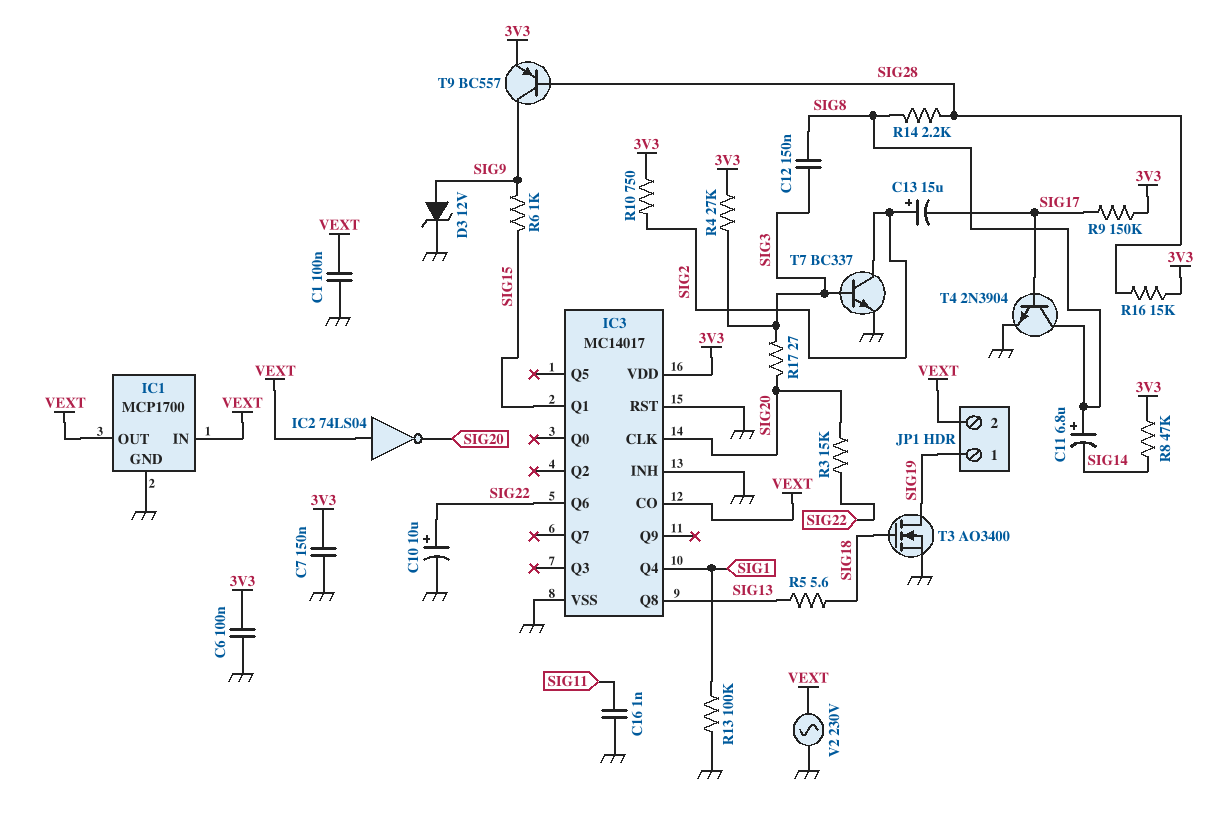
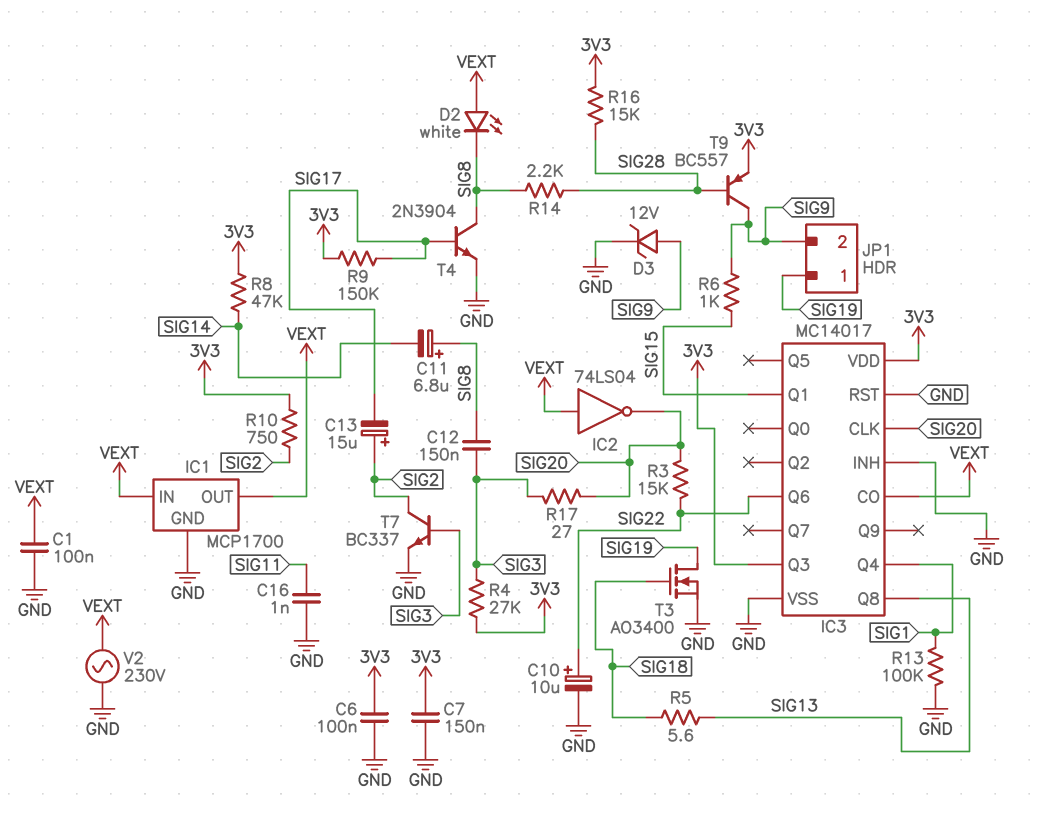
D2: none -> LED white (A VEXT, K SIG8)
IC3 pin Q3: none -> 3V3
JP1 pin 2: VEXT -> SIG9

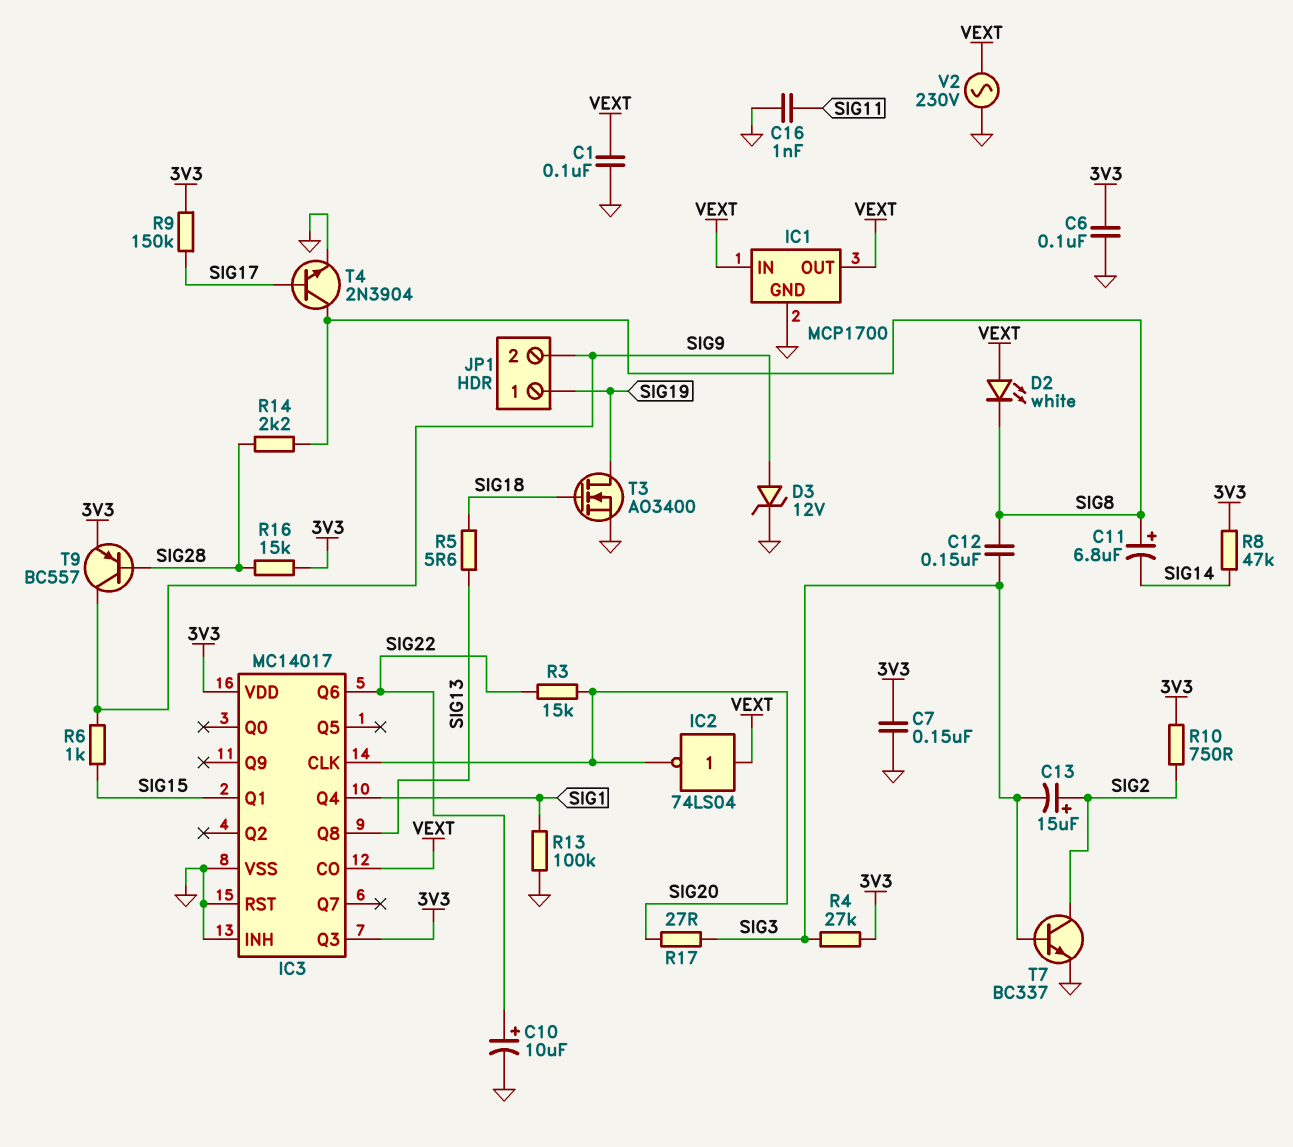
C13: 15uF (plus SIG2, minus SIG17) -> 15uF (plus SIG2, minus SIG3)

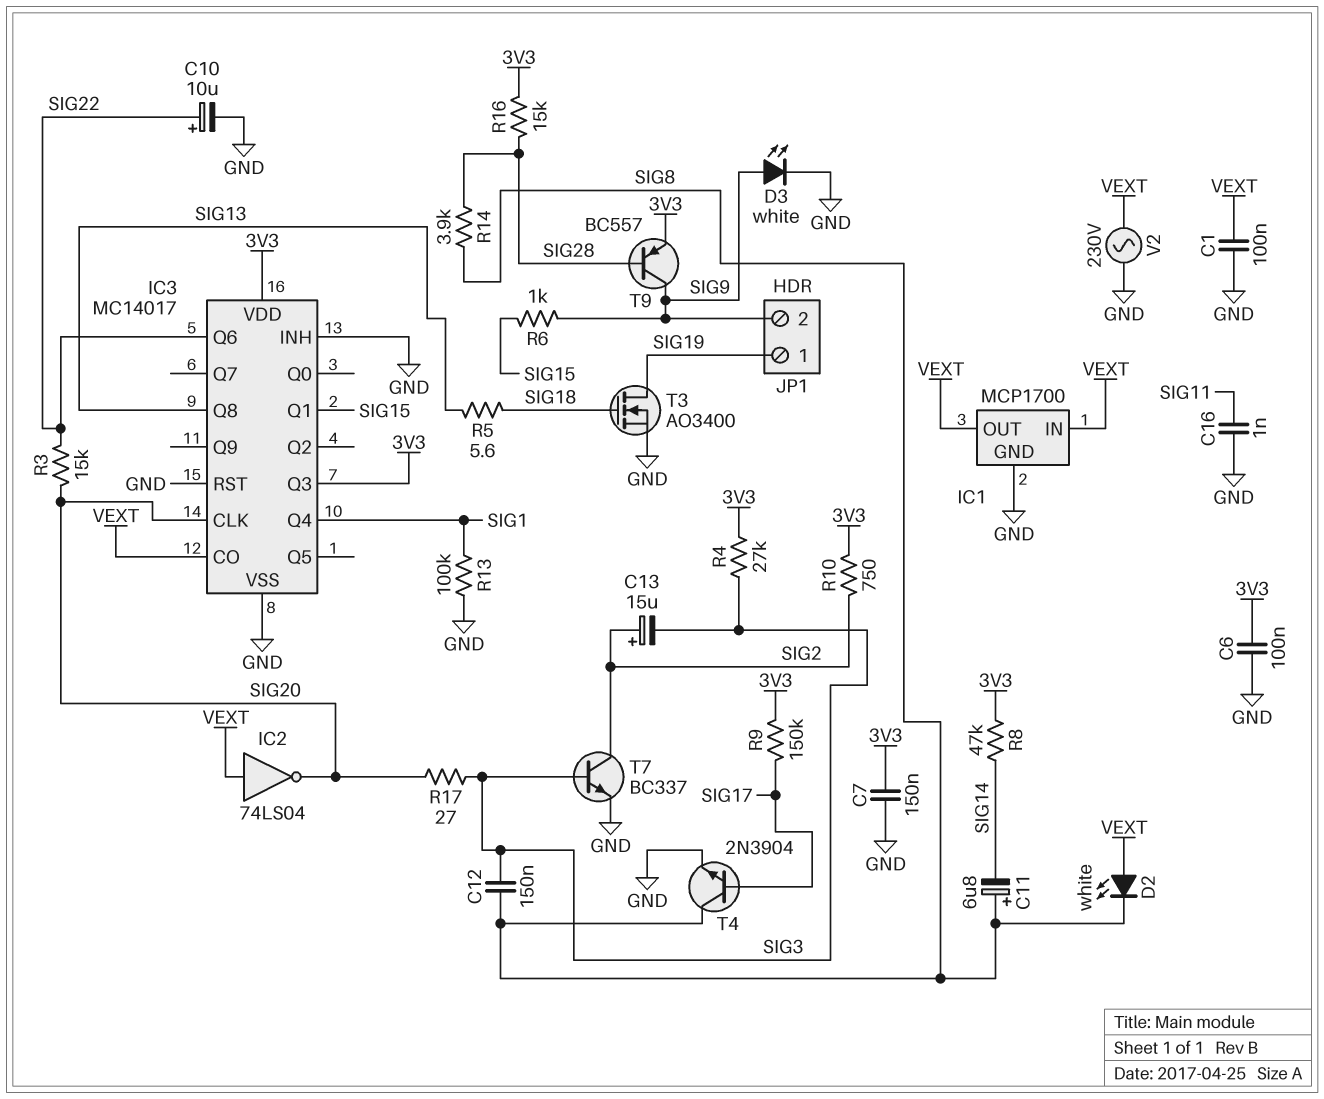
D3: zener 12V (A SIG9, K GND) -> LED white (A SIG9, K GND)
R14: 2.2k (SIG8, SIG28) -> 3.9k (SIG8, SIG28)

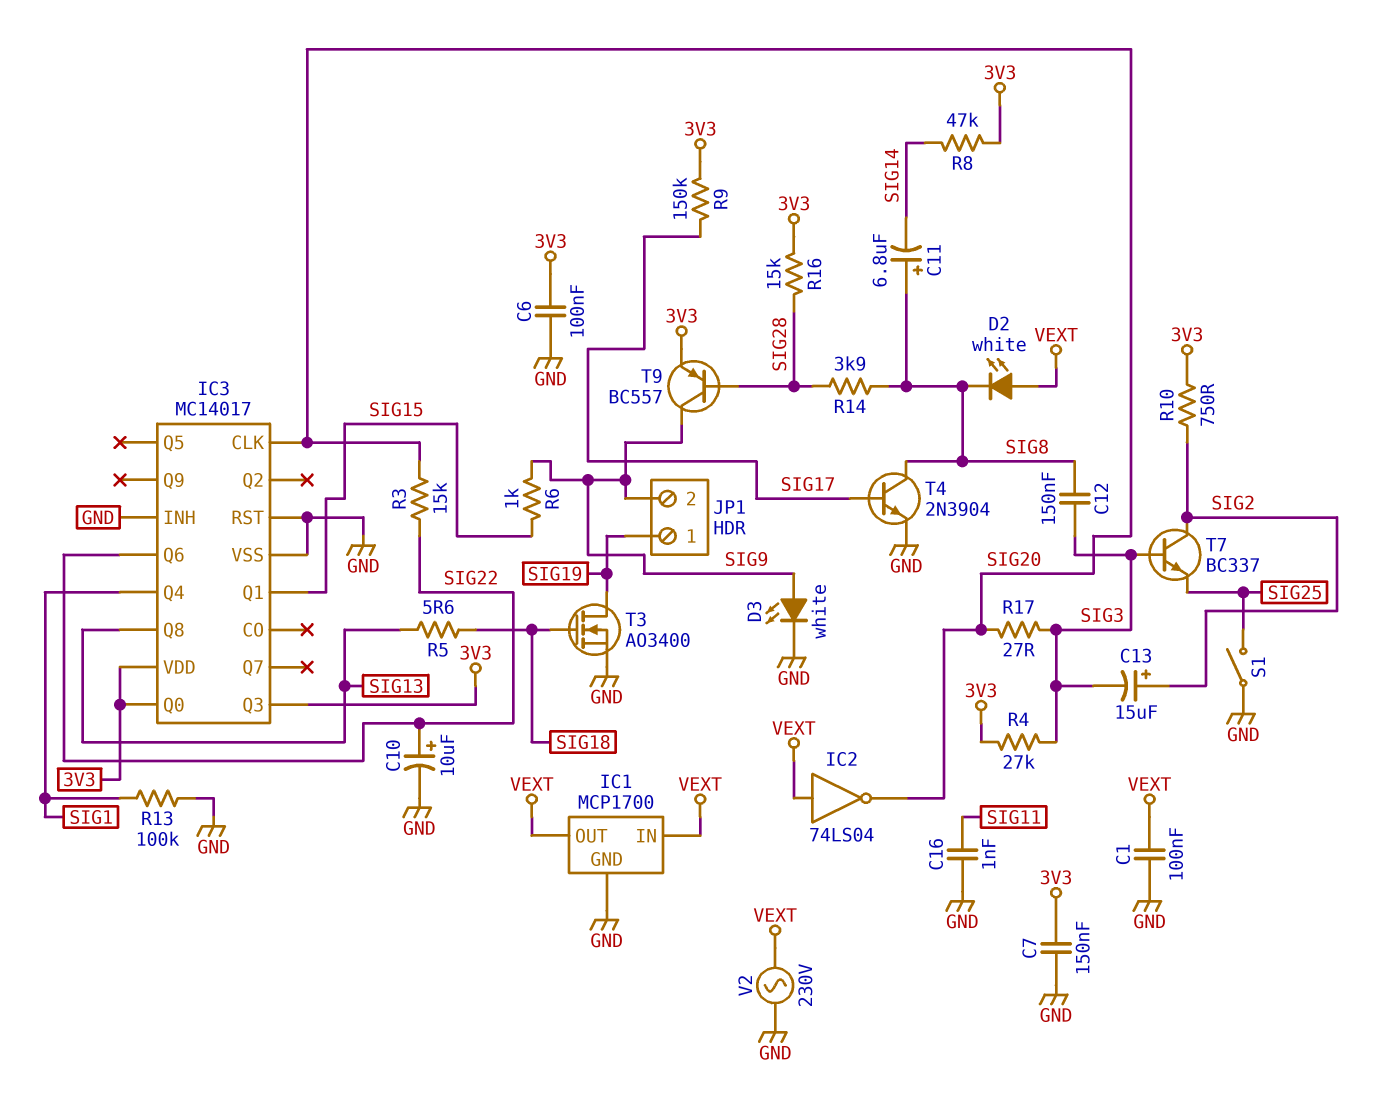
IC3 pin CO: VEXT -> none
IC3 pin Q0: none -> 3V3
S1: none -> switch (GND, SIG25)
T7: NPN BC337 (B SIG3, C SIG2, E GND) -> NPN BC337 (B SIG3, C SIG2, E SIG25)

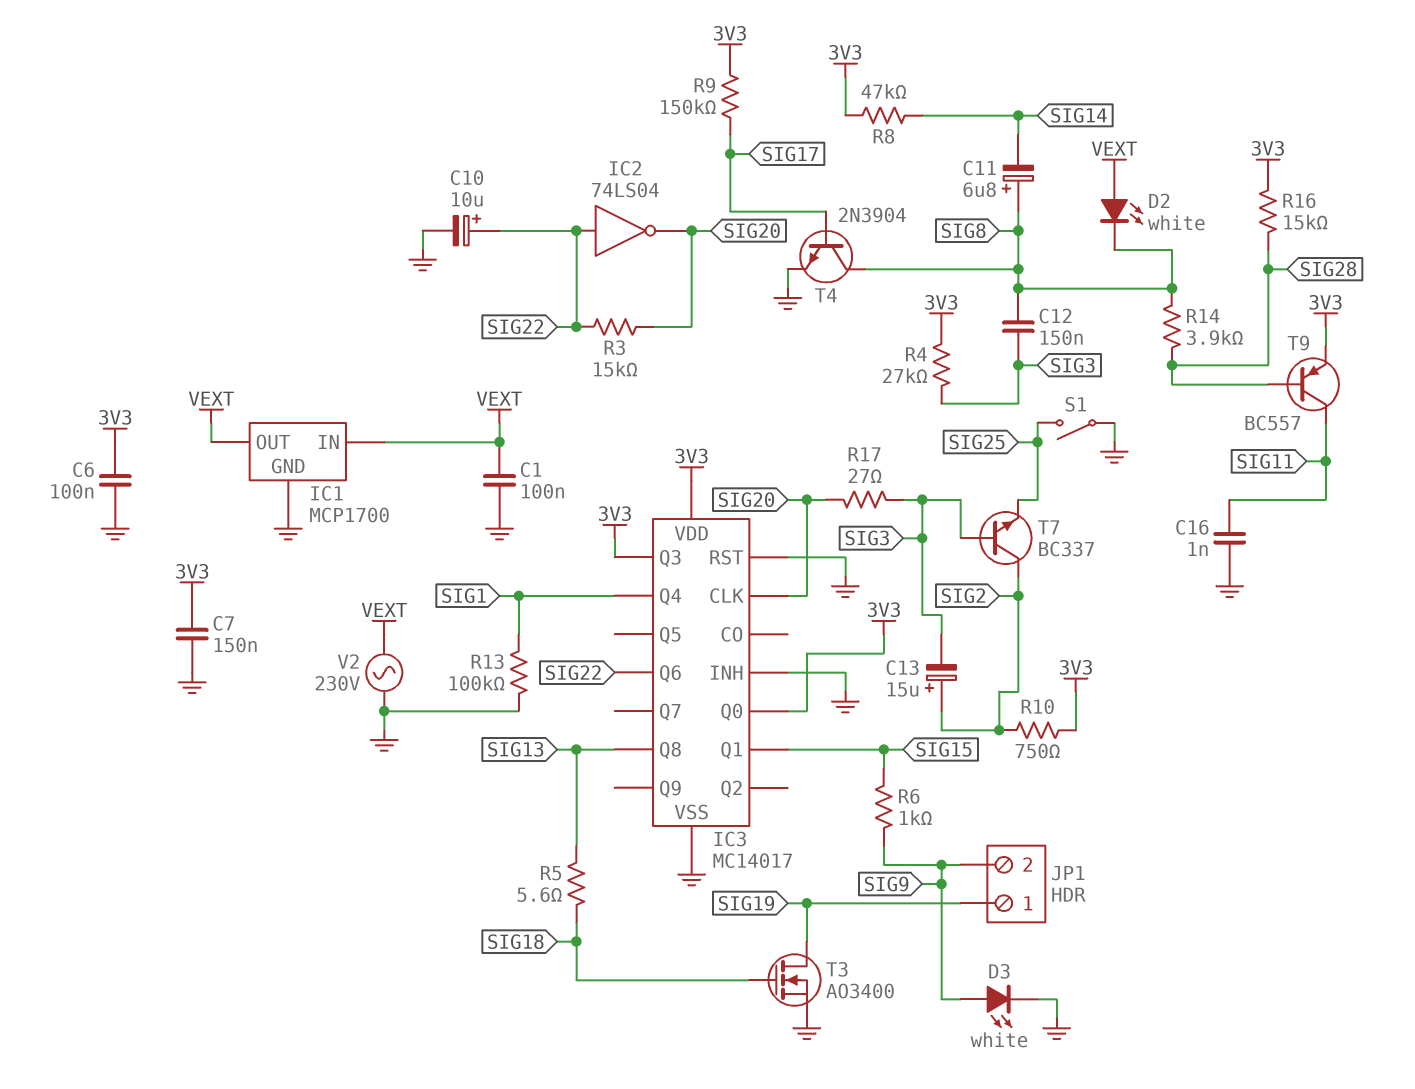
IC2: NOT 74LS04 (in VEXT, out SIG20) -> NOT 74LS04 (in SIG22, out SIG20)
T9: PNP BC557 (B SIG28, C SIG9, E 3V3) -> PNP BC557 (B SIG28, C SIG11, E 3V3)

